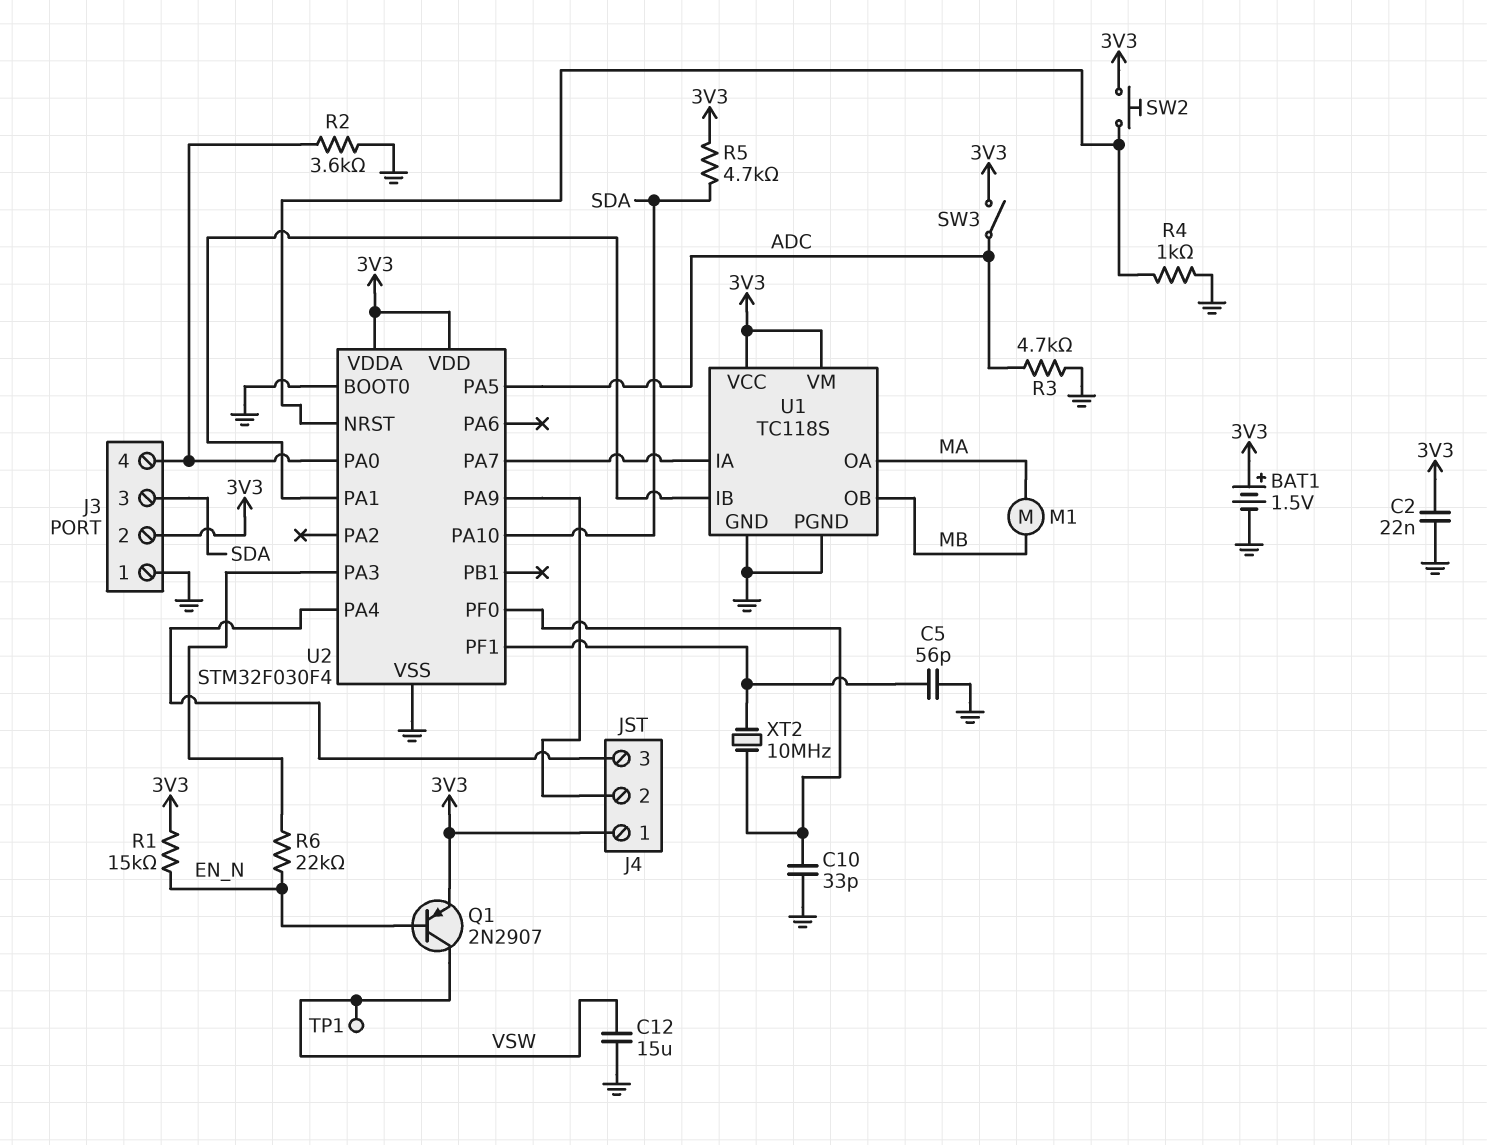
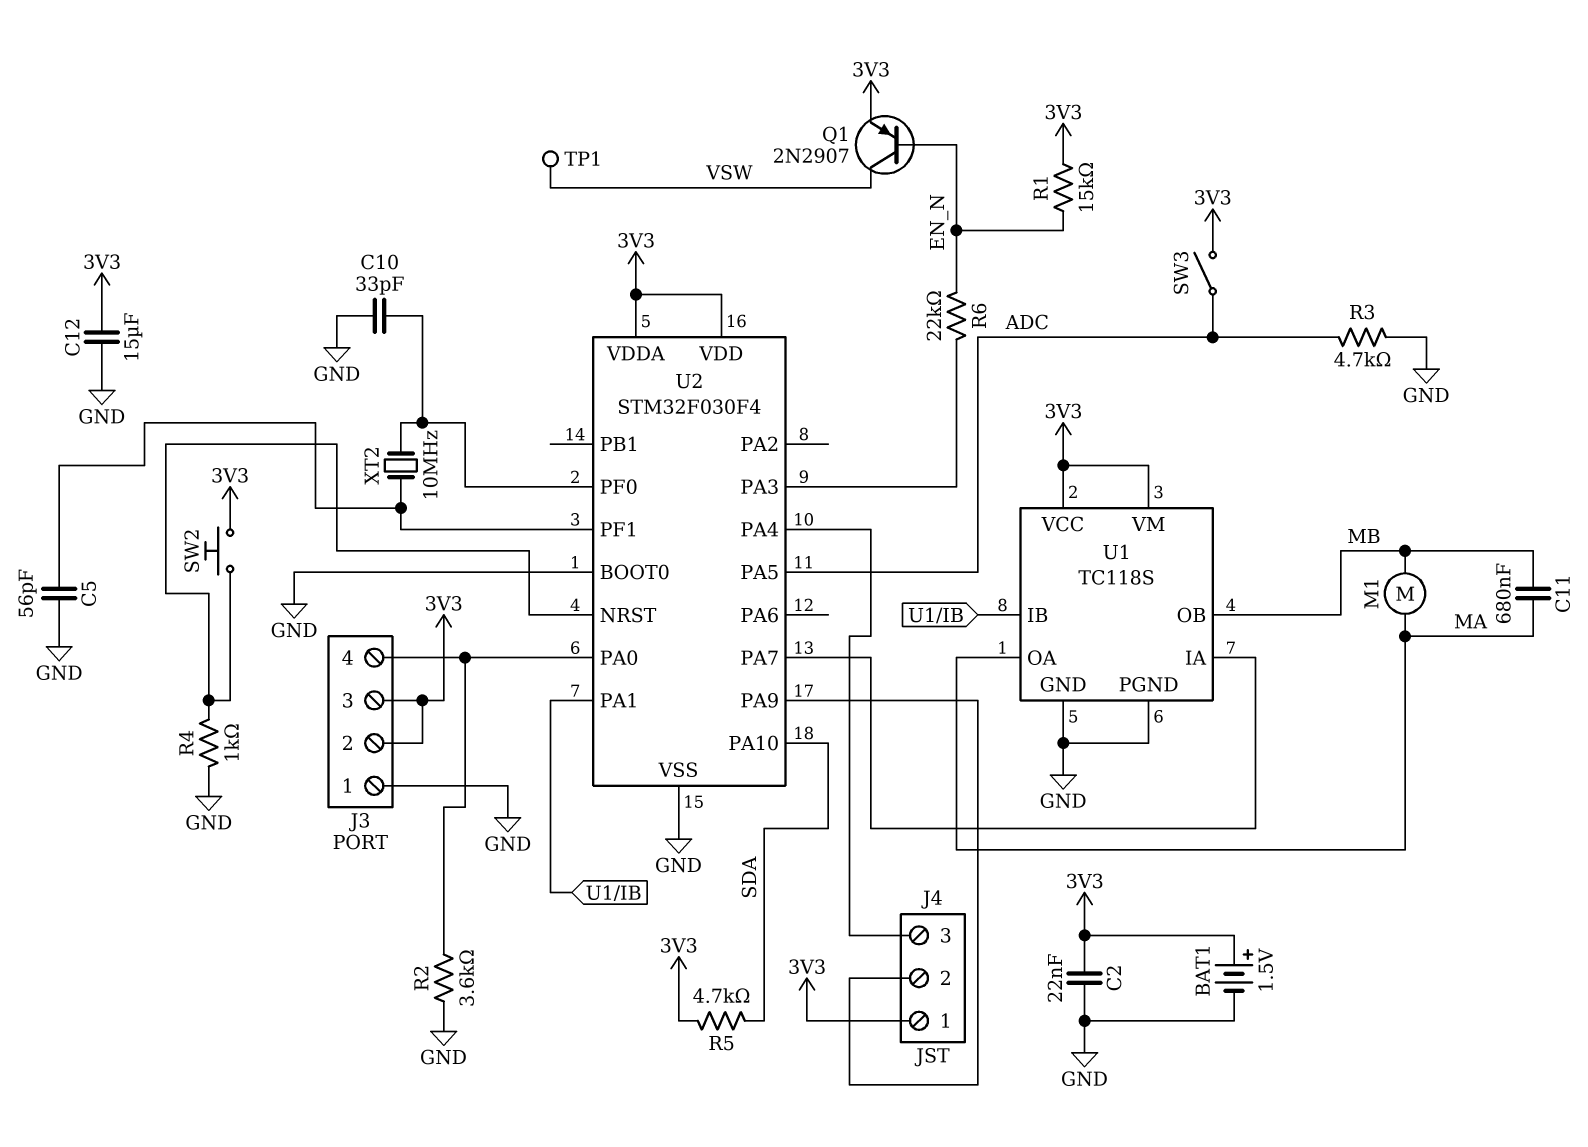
C11: none -> 680nF (MA, MB)
C12: 15uF (GND, VSW) -> 15uF (3V3, GND)
J3 pin 3: SDA -> 3V3

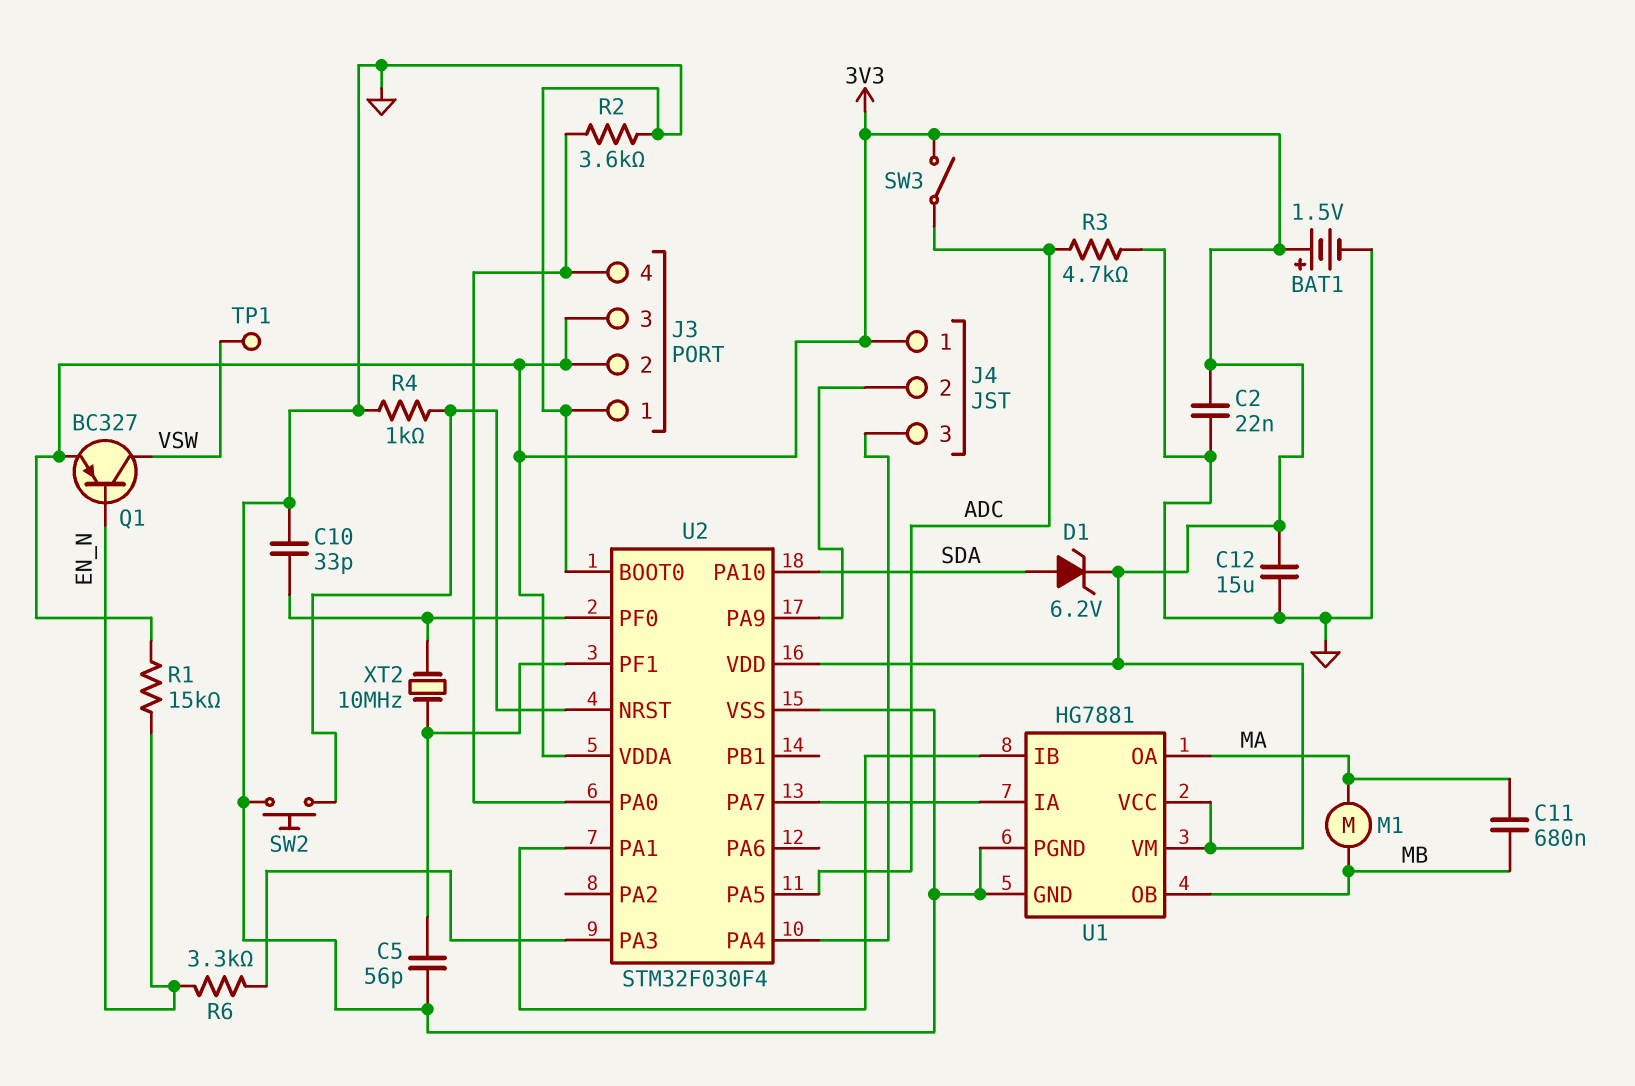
D1: none -> zener 6.2V (A SDA, K 3V3)
Q1: PNP 2N2907 (B EN_N, C VSW, E 3V3) -> PNP BC327 (B EN_N, C VSW, E 3V3)
R5: 4.7k (3V3, SDA) -> none
R6: 22k (EN_N, U2/PA3) -> 3.3k (EN_N, U2/PA3)
SW2: button (3V3, U2/NRST) -> button (GND, U2/NRST)
U1: TC118S -> HG7881

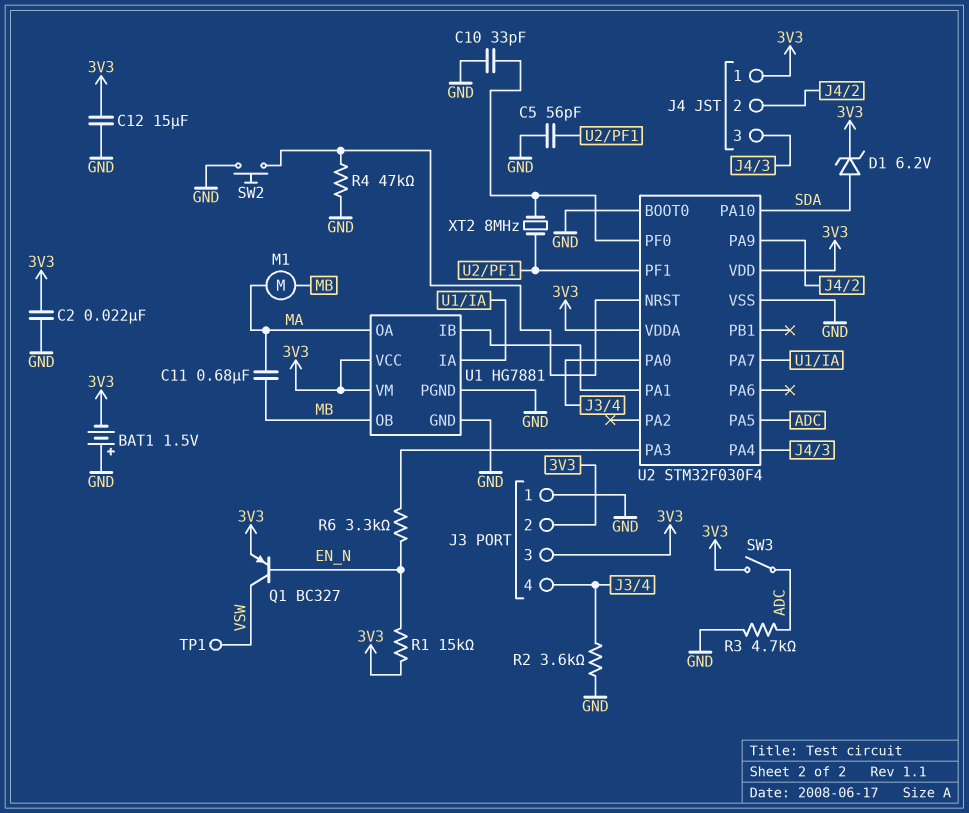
BAT1: 1.5V (plus 3V3, minus GND) -> 1.5V (plus GND, minus 3V3)
R4: 1k (GND, U2/NRST) -> 47k (GND, U2/NRST)
XT2: 10MHz (U2/PF0, U2/PF1) -> 8MHz (U2/PF0, U2/PF1)

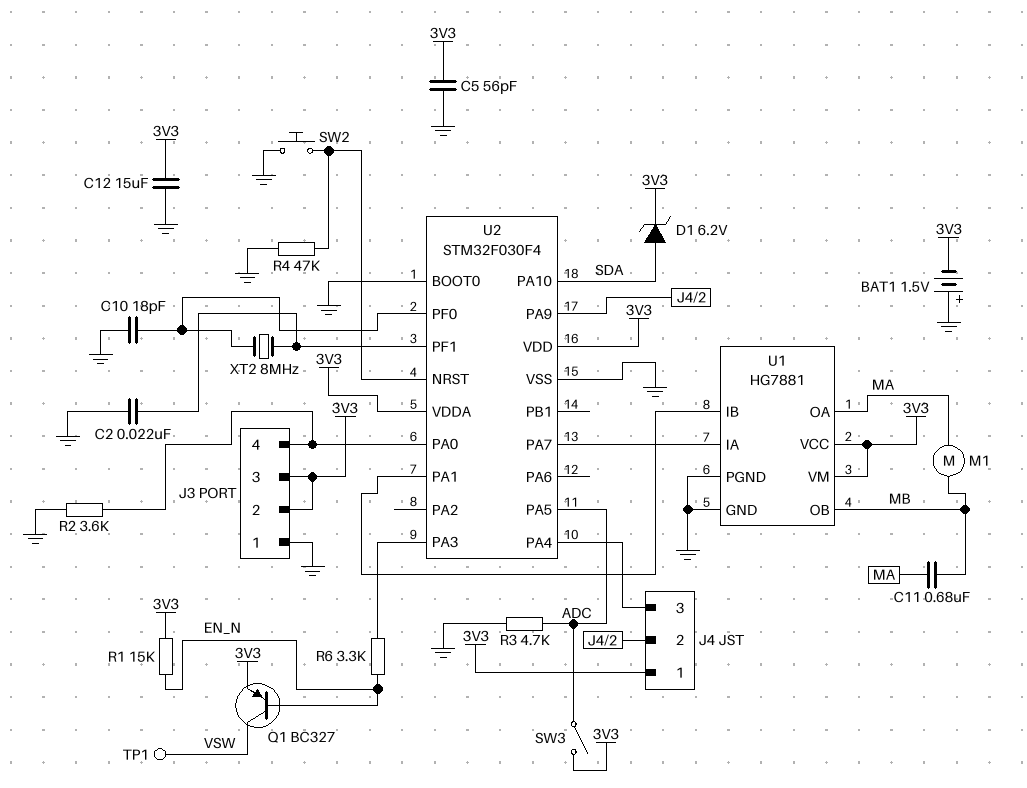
C2: 22nF (3V3, GND) -> 22nF (GND, U2/PF1)
C5: 56pF (GND, U2/PF1) -> 56pF (3V3, GND)
C10: 33pF (GND, U2/PF0) -> 18pF (GND, U2/PF0)

